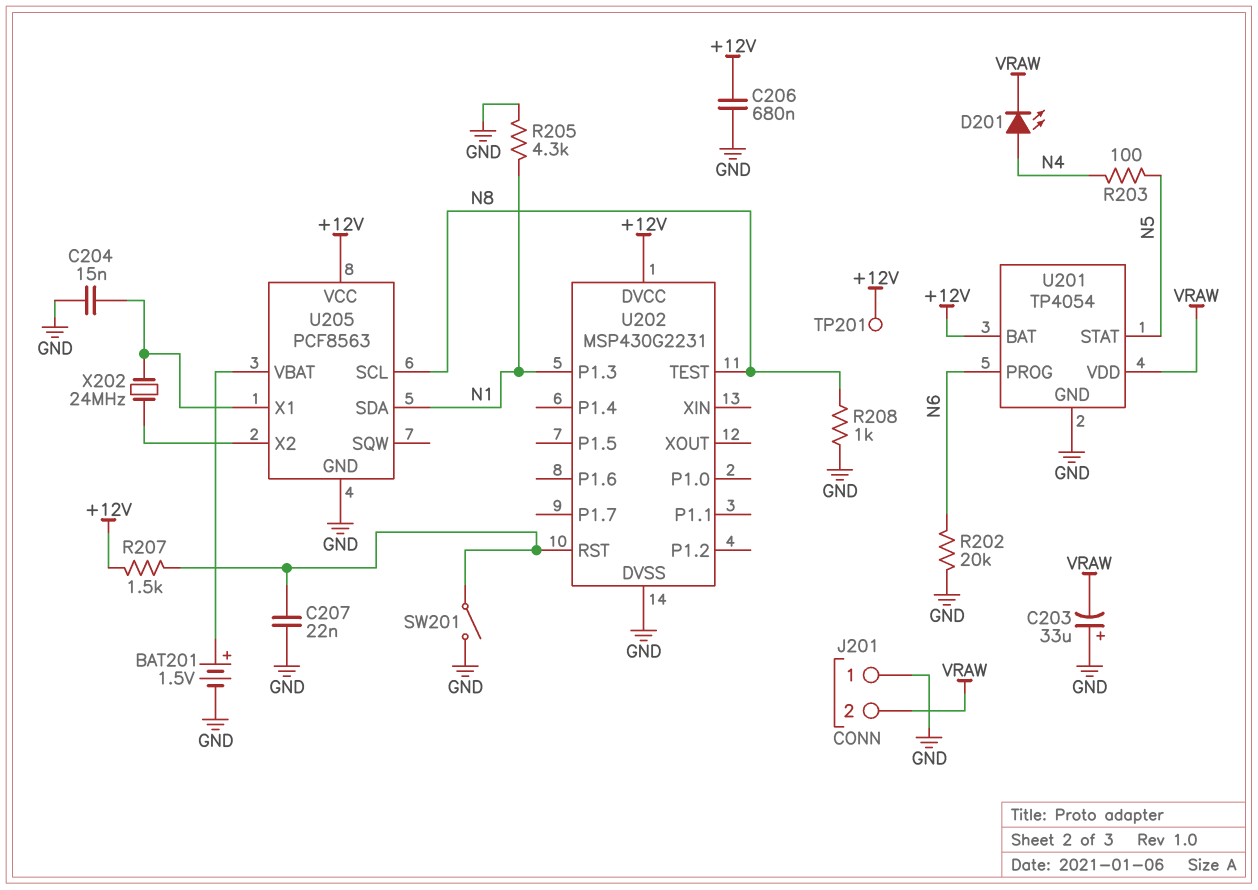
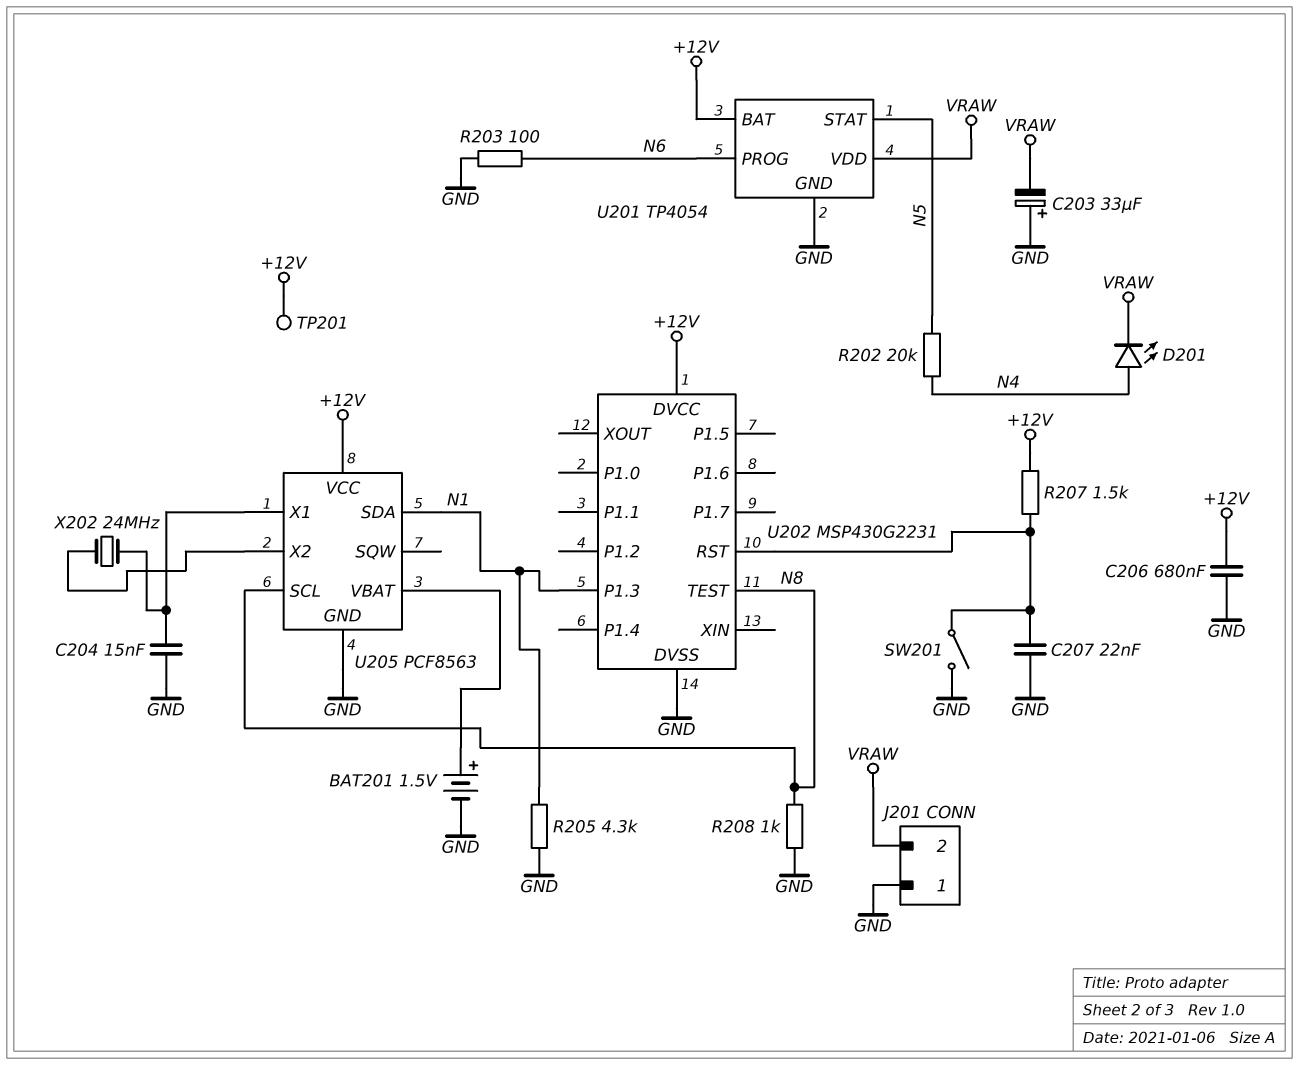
R202: 20k (GND, N6) -> 20k (N4, N5)
R203: 100 (N4, N5) -> 100 (GND, N6)

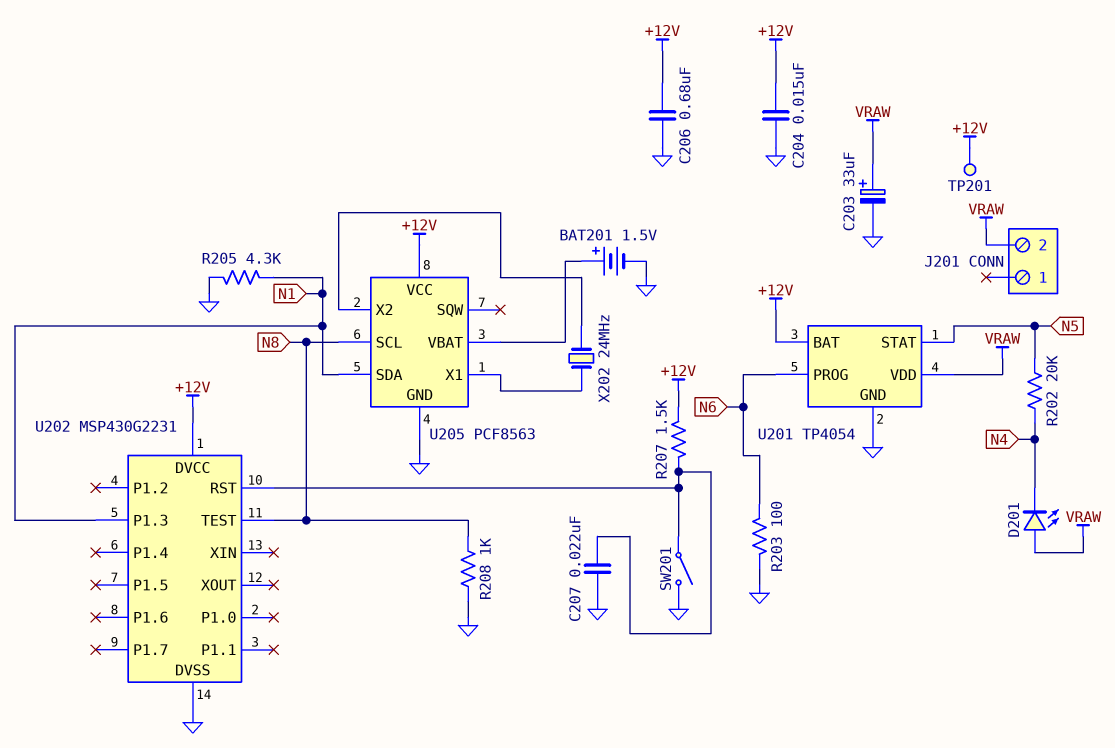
C203: 33uF (plus GND, minus VRAW) -> 33uF (plus VRAW, minus GND)
C204: 15nF (GND, U205/X1) -> 15nF (+12V, GND)
D201: LED (A N4, K VRAW) -> LED (A VRAW, K N4)
J201 pin 1: GND -> none

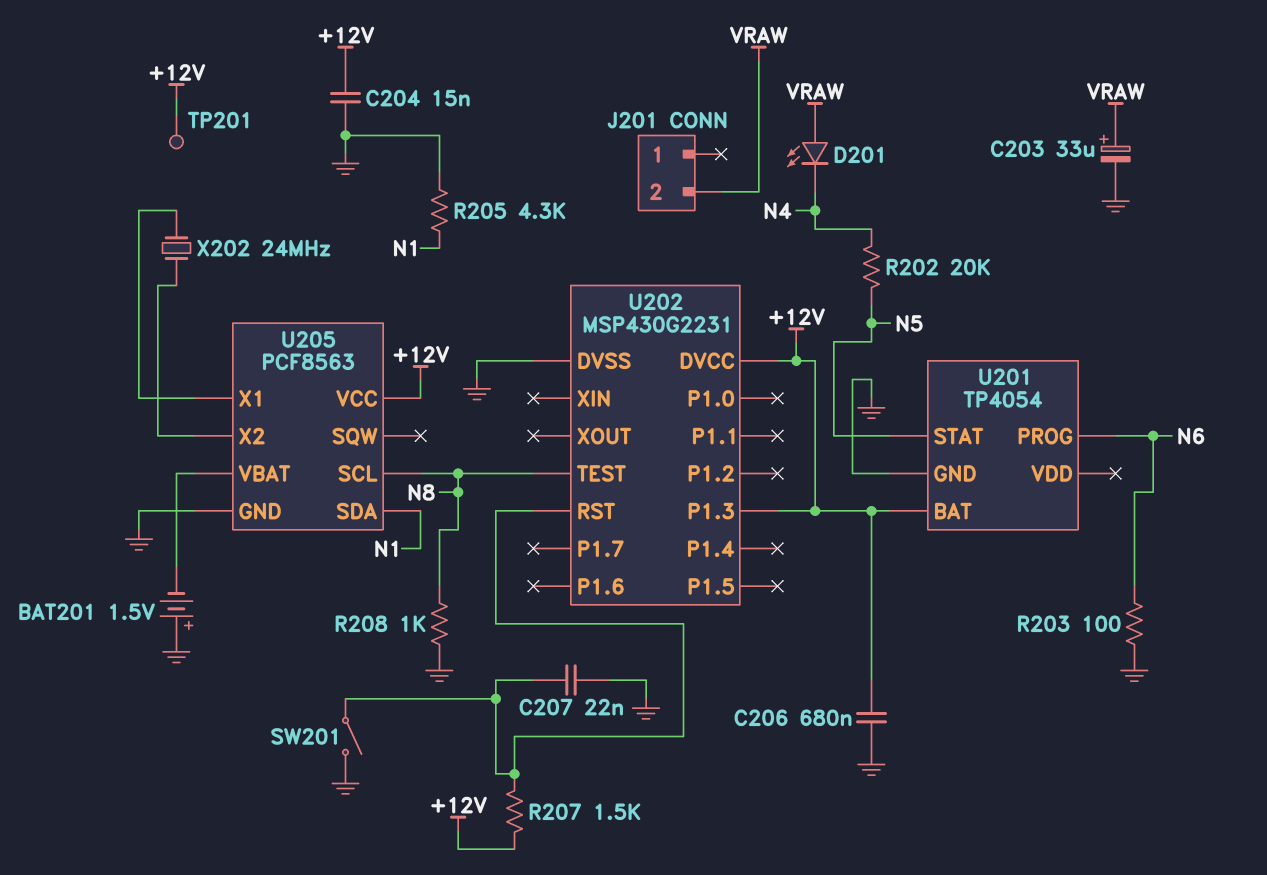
BAT201: 1.5V (plus U205/VBAT, minus GND) -> 1.5V (plus GND, minus U205/VBAT)
U201 pin VDD: VRAW -> none
U202 pin P1.3: N1 -> +12V

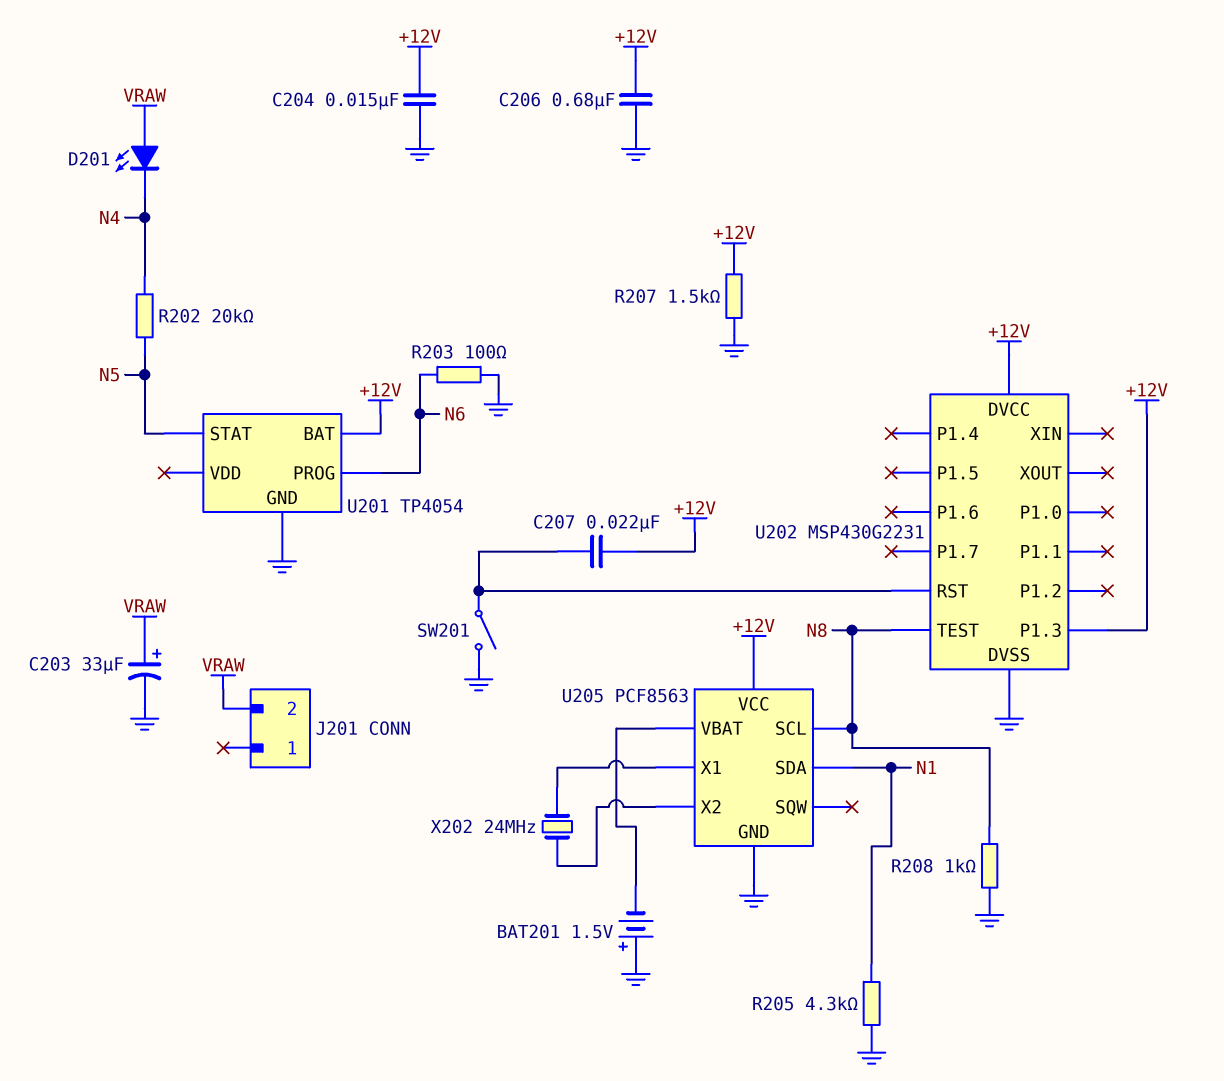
C207: 22nF (GND, U202/RST) -> 22nF (+12V, U202/RST)
R207: 1.5k (+12V, U202/RST) -> 1.5k (+12V, GND)
TP201: test point (+12V) -> none

